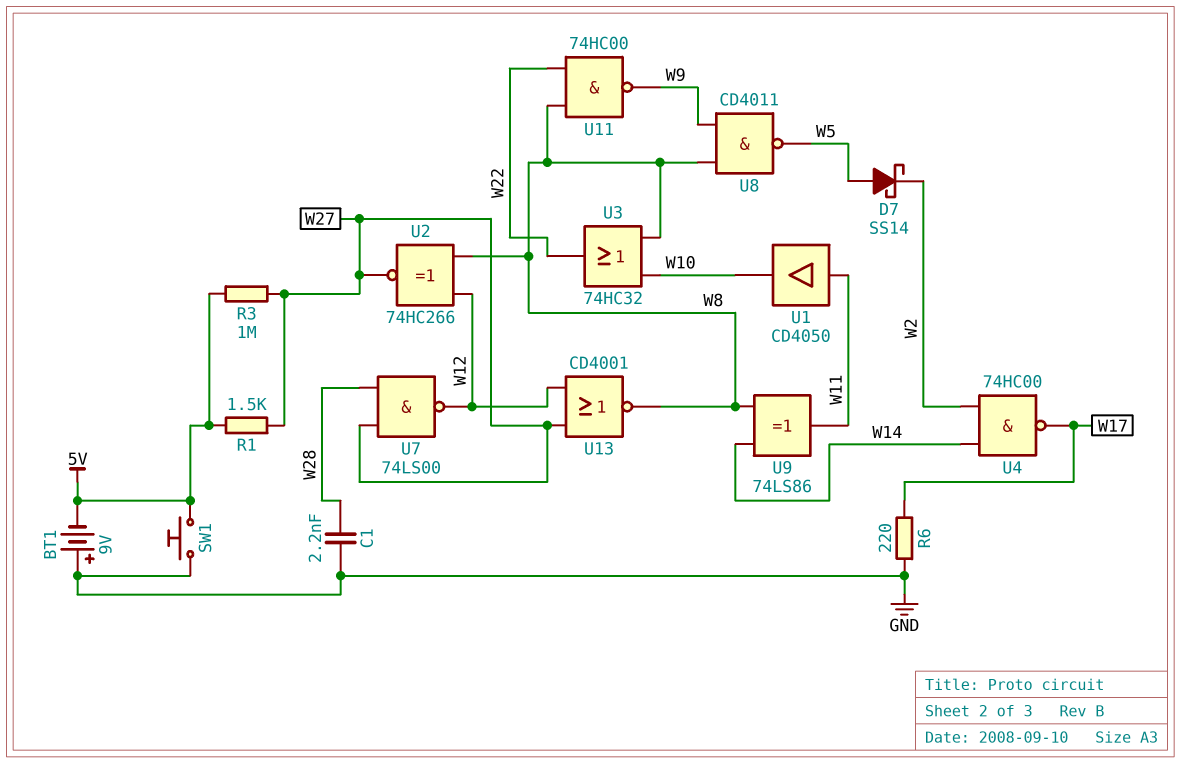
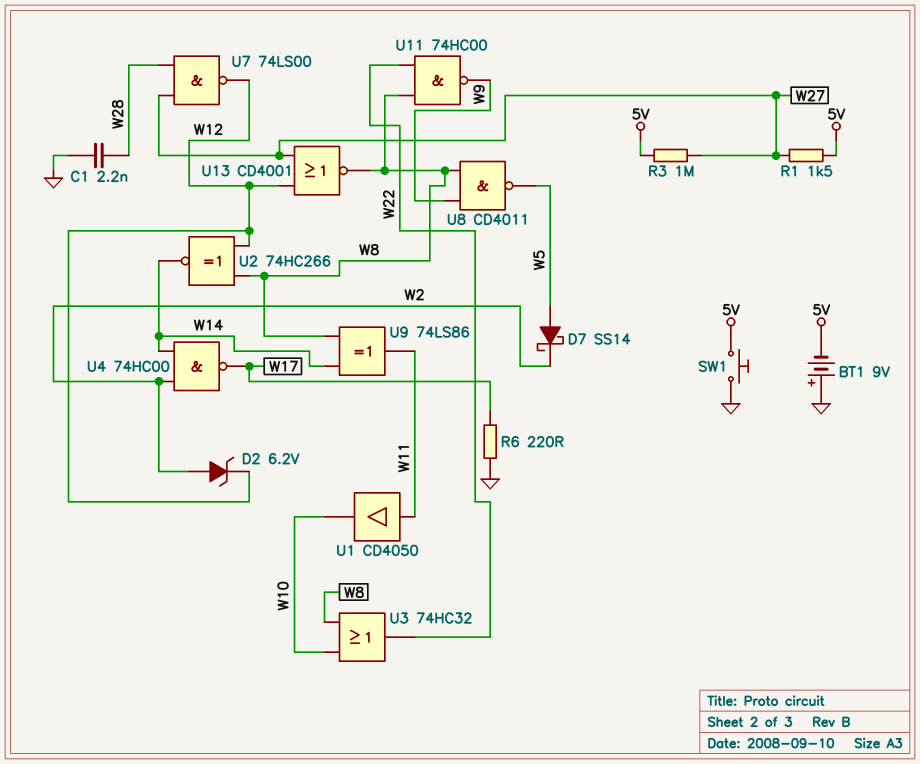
D2: none -> zener 6.2V (A W2, K W12)
U2: XNOR 74HC266 (in W8, in W12, out W27) -> XNOR 74HC266 (in W8, in W12, out W14)

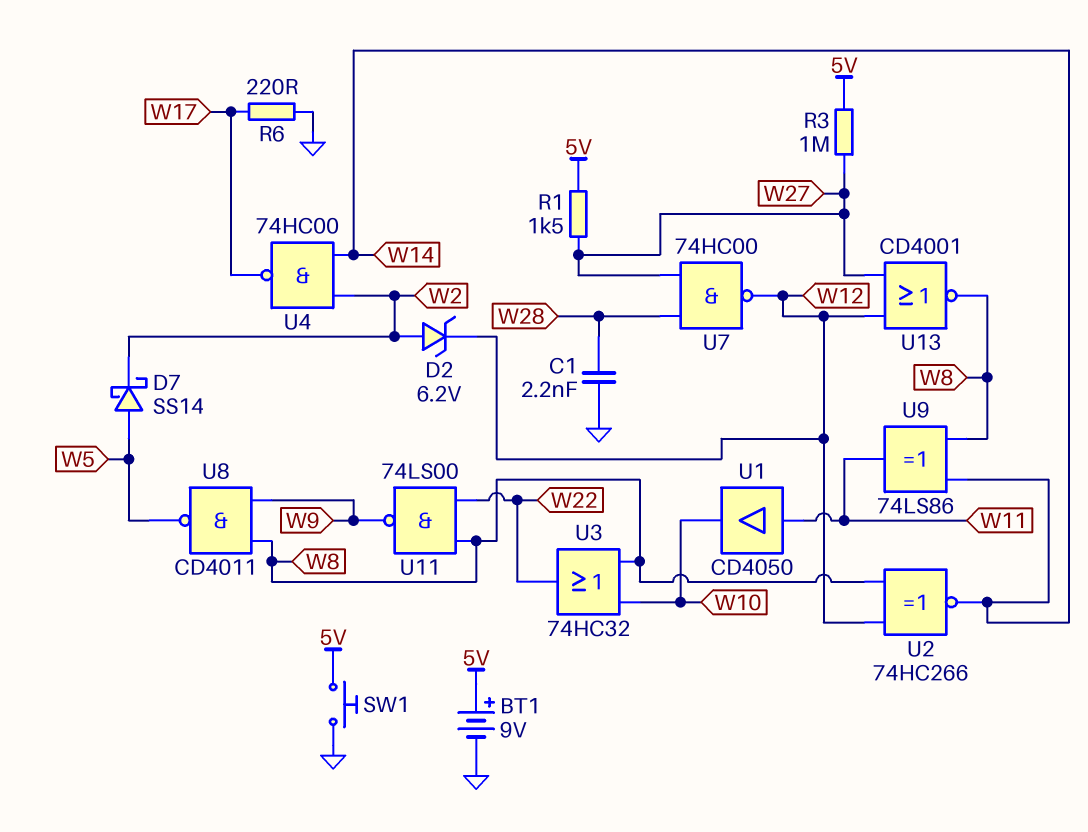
BT1: 9V (plus GND, minus 5V) -> 9V (plus 5V, minus GND)
U7: NAND 74LS00 (in W27, in W28, out W12) -> NAND 74HC00 (in W27, in W28, out W12)
U11: NAND 74HC00 (in W8, in W22, out W9) -> NAND 74LS00 (in W8, in W22, out W9)

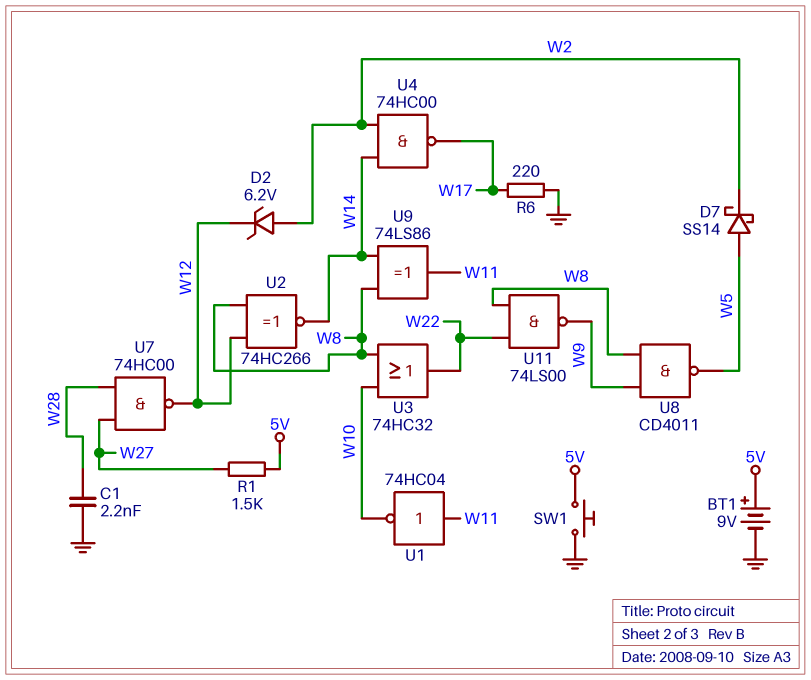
R3: 1M (5V, W27) -> none
U1: buffer CD4050 (in W11, out W10) -> NOT 74HC04 (in W11, out W10)
U13: NOR CD4001 (in W12, in W27, out W8) -> none

